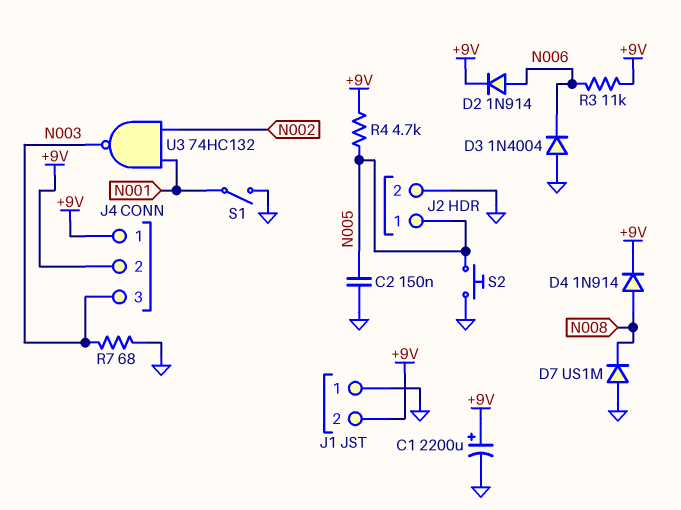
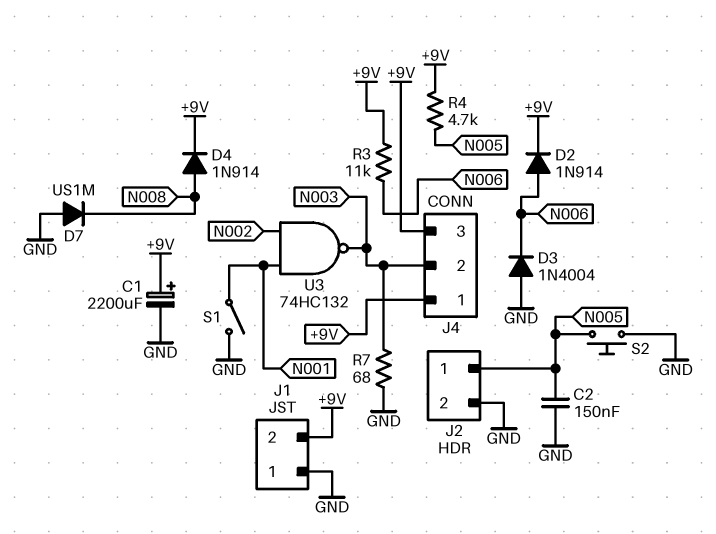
J4 pin 2: +9V -> N003
J4 pin 3: N003 -> +9V

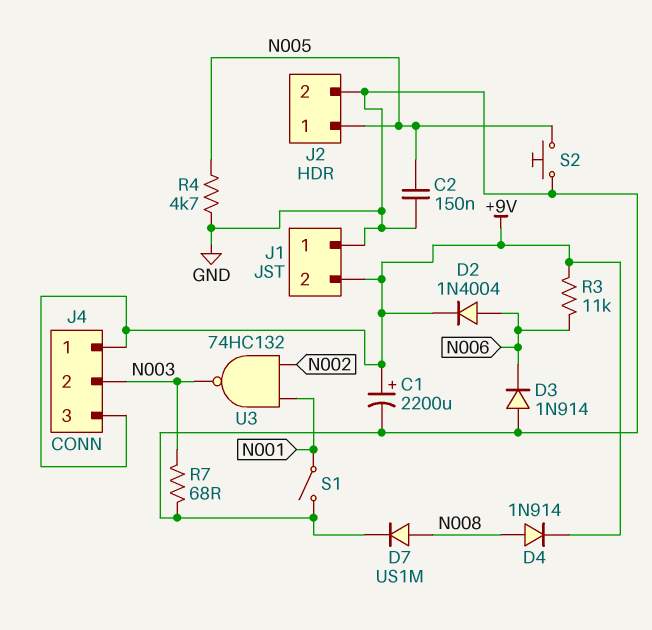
D2: diode 1N914 (A N006, K +9V) -> diode 1N4004 (A N006, K +9V)
D3: diode 1N4004 (A GND, K N006) -> diode 1N914 (A GND, K N006)
D7: diode US1M (A GND, K N008) -> diode US1M (A N008, K GND)
R4: 4.7k (+9V, N005) -> 4.7k (GND, N005)

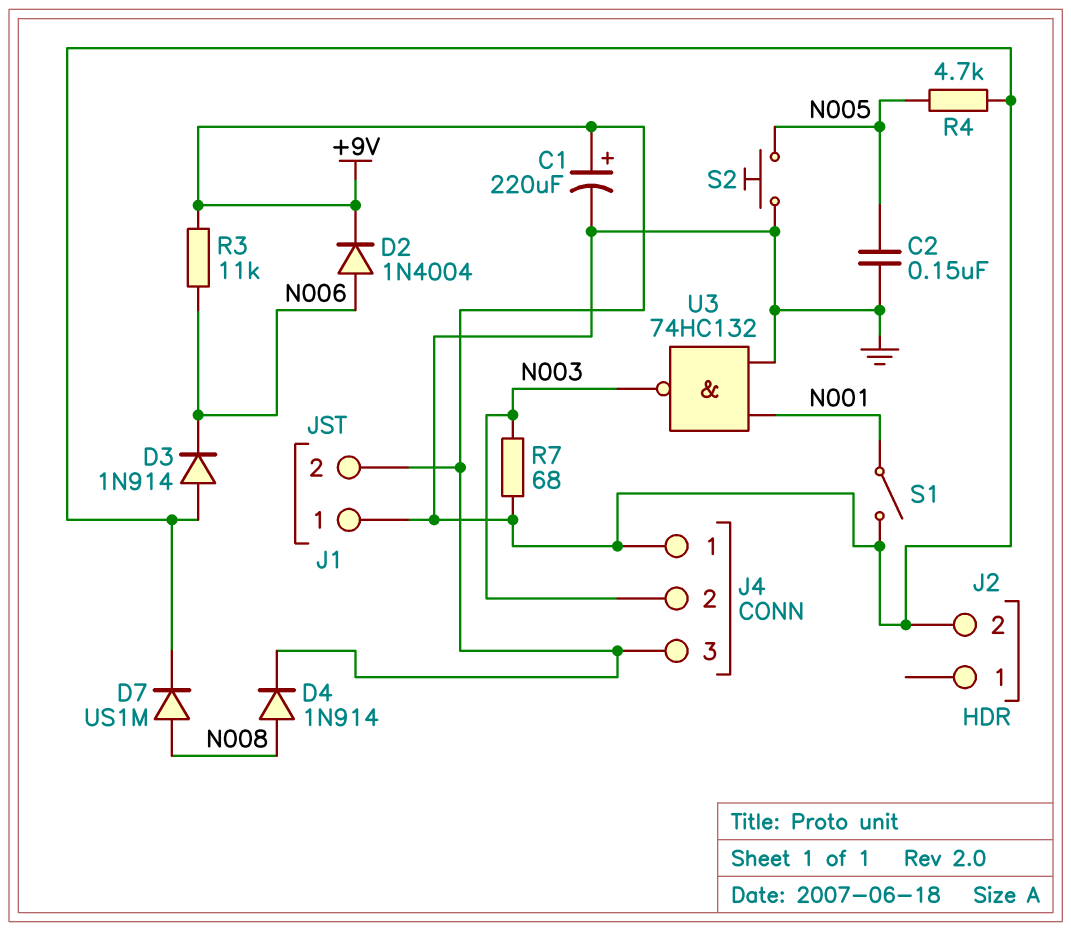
C1: 2200uF (plus +9V, minus GND) -> 220uF (plus +9V, minus GND)
J2 pin 1: N005 -> none
J4 pin 1: +9V -> GND
U3: NAND 74HC132 (in N001, in N002, out N003) -> NAND 74HC132 (in GND, in N001, out N003)

